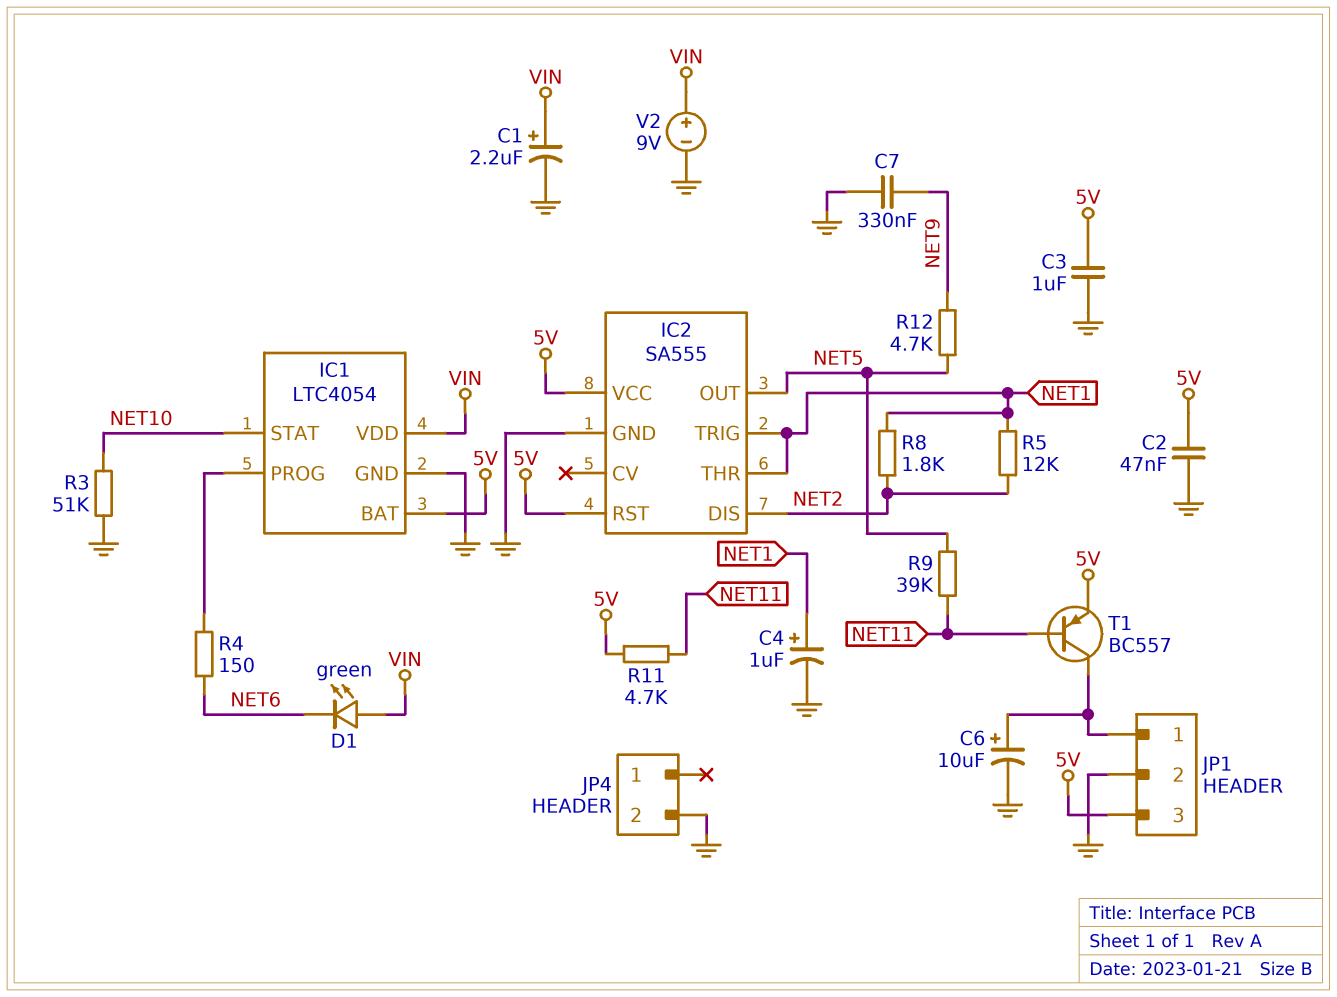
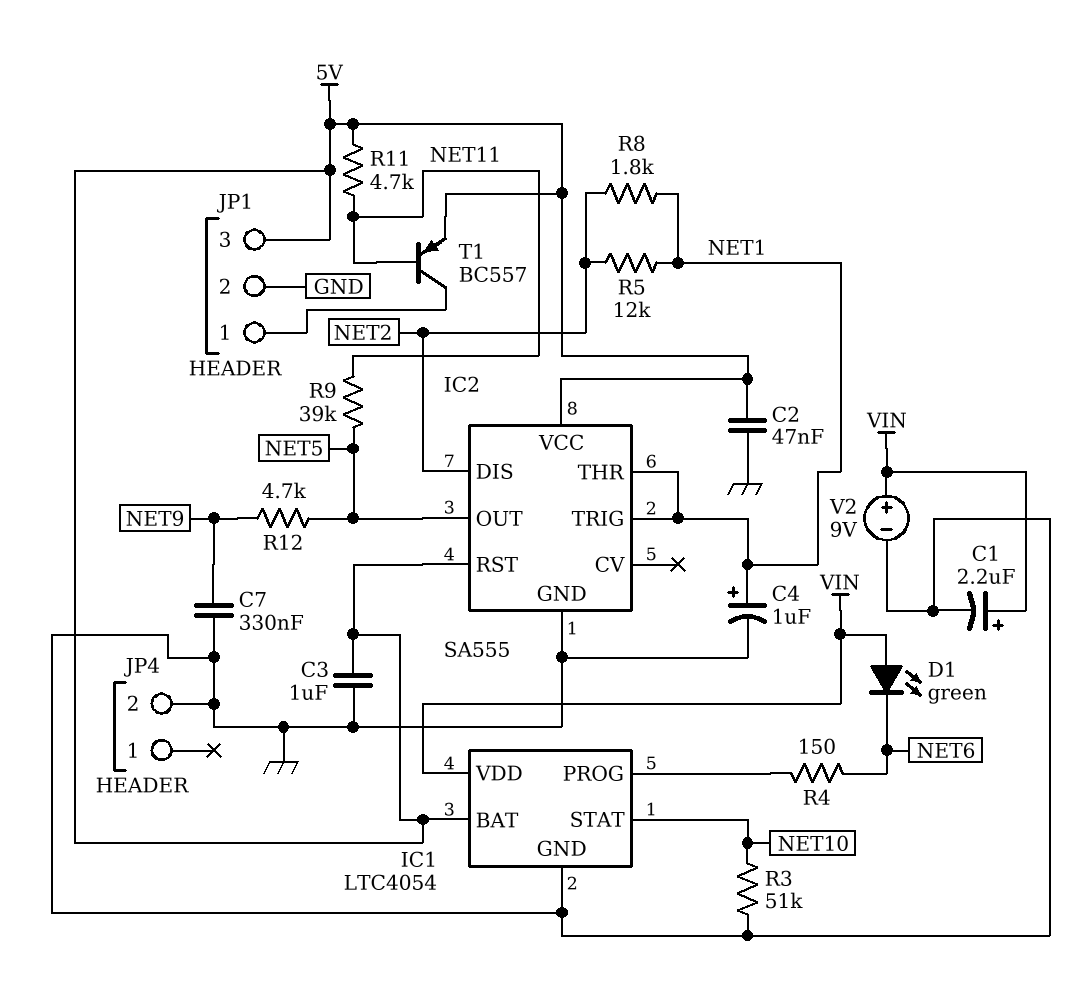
C6: 10uF (plus JP1/1, minus GND) -> none

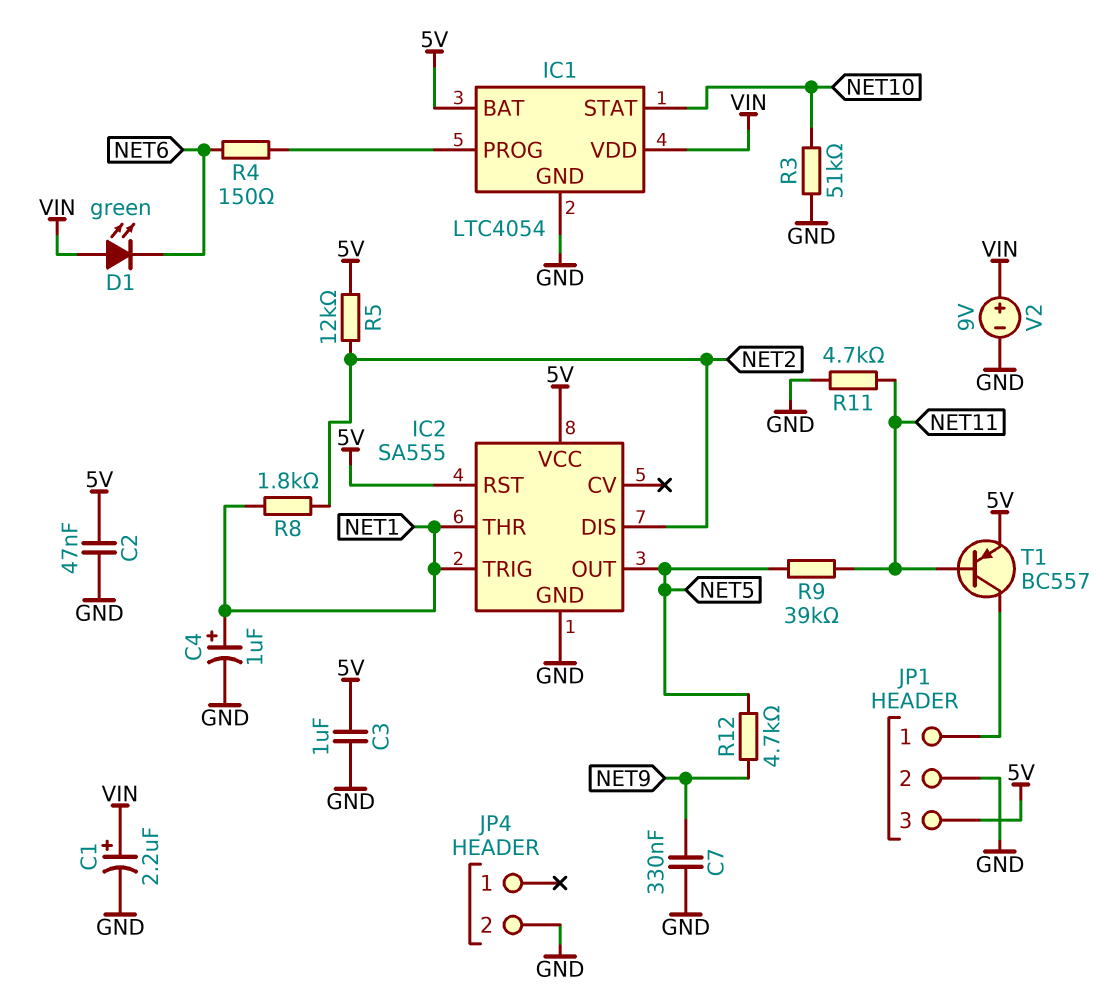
R5: 12k (NET1, NET2) -> 12k (5V, NET2)
R11: 4.7k (5V, NET11) -> 4.7k (GND, NET11)

